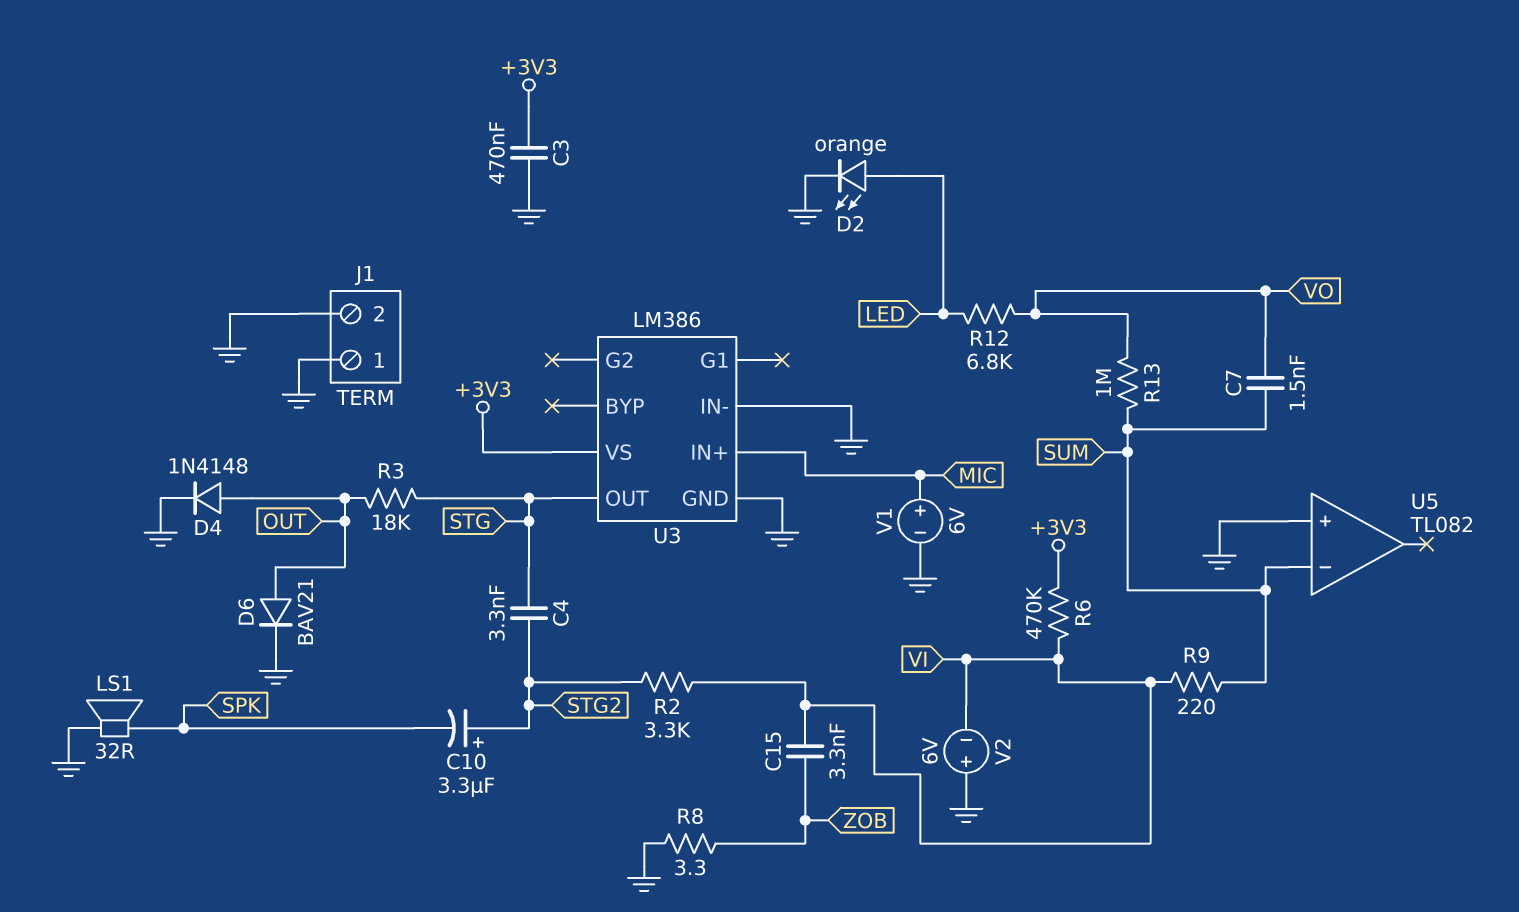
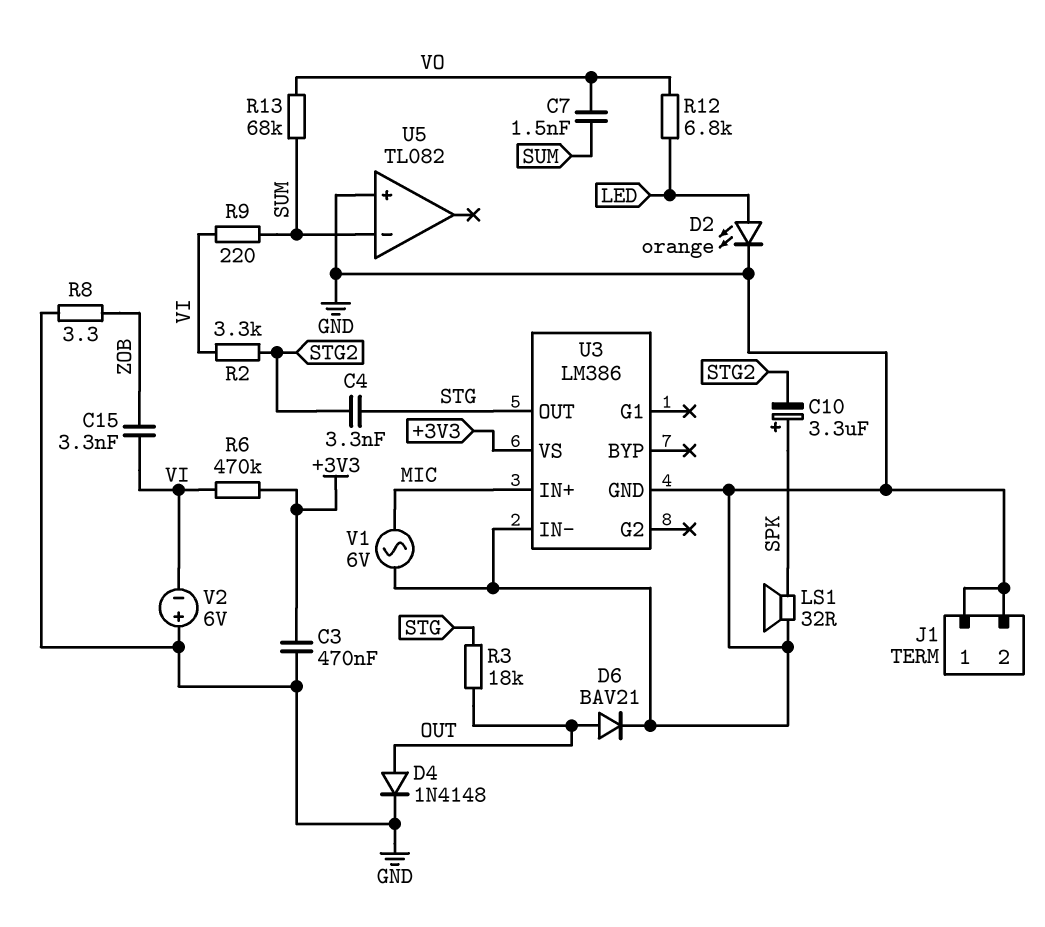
C10: 3.3uF (plus STG2, minus SPK) -> 3.3uF (plus SPK, minus STG2)
R13: 1M (SUM, VO) -> 68k (SUM, VO)
V1: 6V (plus MIC, minus GND) -> AC 6V (GND, MIC)

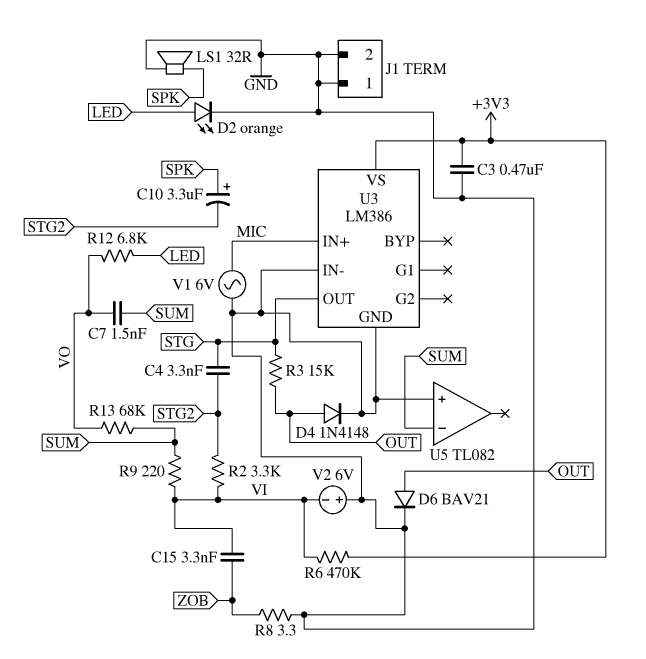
R3: 18k (OUT, STG) -> 15k (OUT, STG)

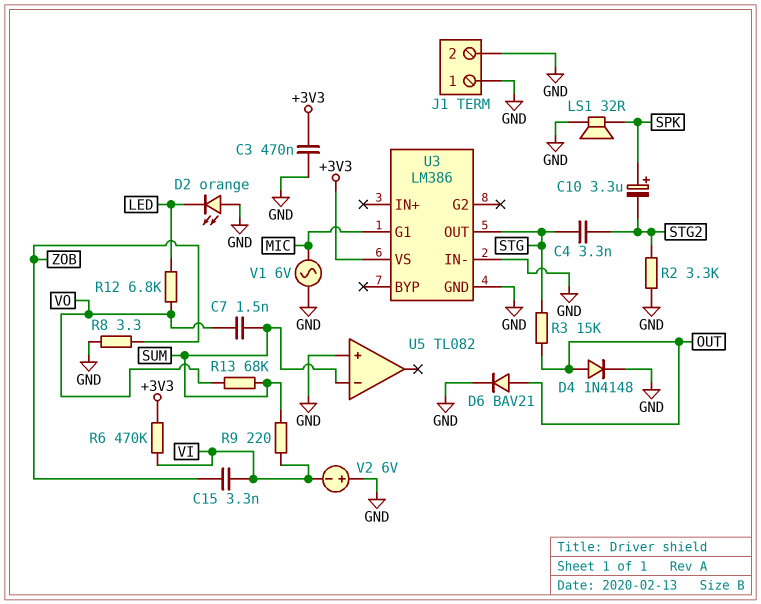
D2: LED orange (A LED, K GND) -> LED orange (A GND, K LED)
R2: 3.3k (STG2, VI) -> 3.3k (GND, STG2)
U3 pin G1: none -> MIC
U3 pin IN+: MIC -> none

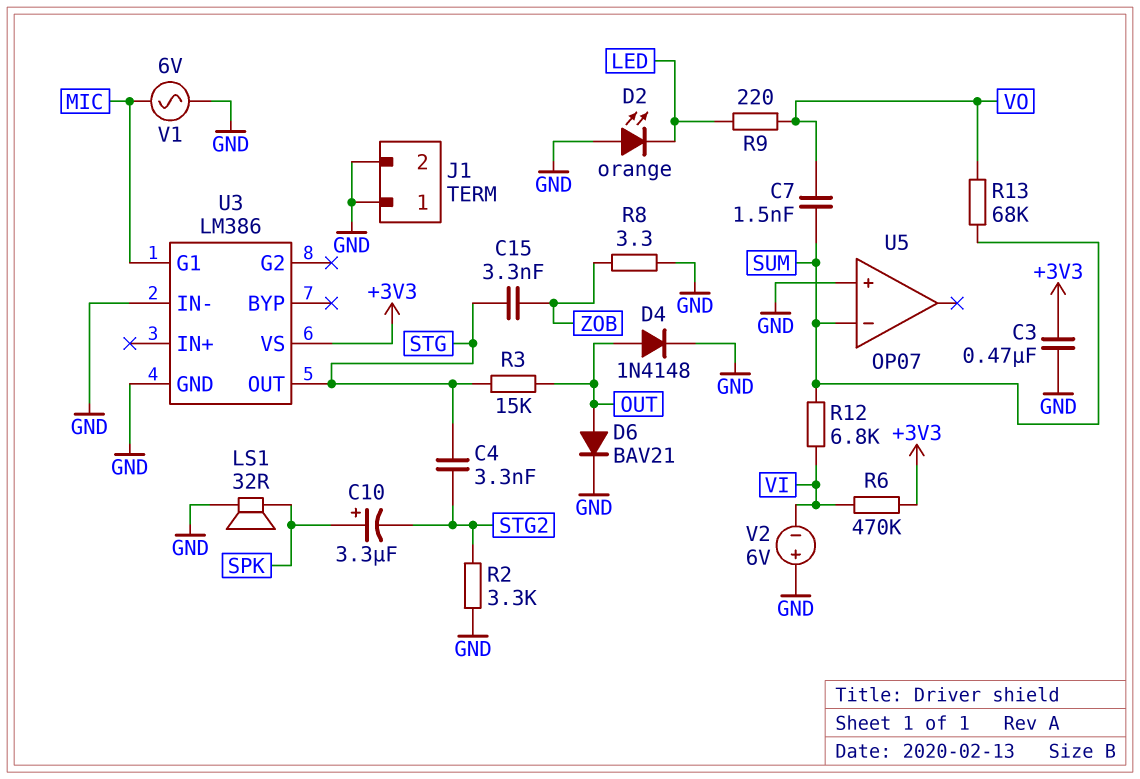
C15: 3.3nF (VI, ZOB) -> 3.3nF (STG, ZOB)
R9: 220 (SUM, VI) -> 220 (LED, VO)
R12: 6.8k (LED, VO) -> 6.8k (SUM, VI)
U5: TL082 -> OP07

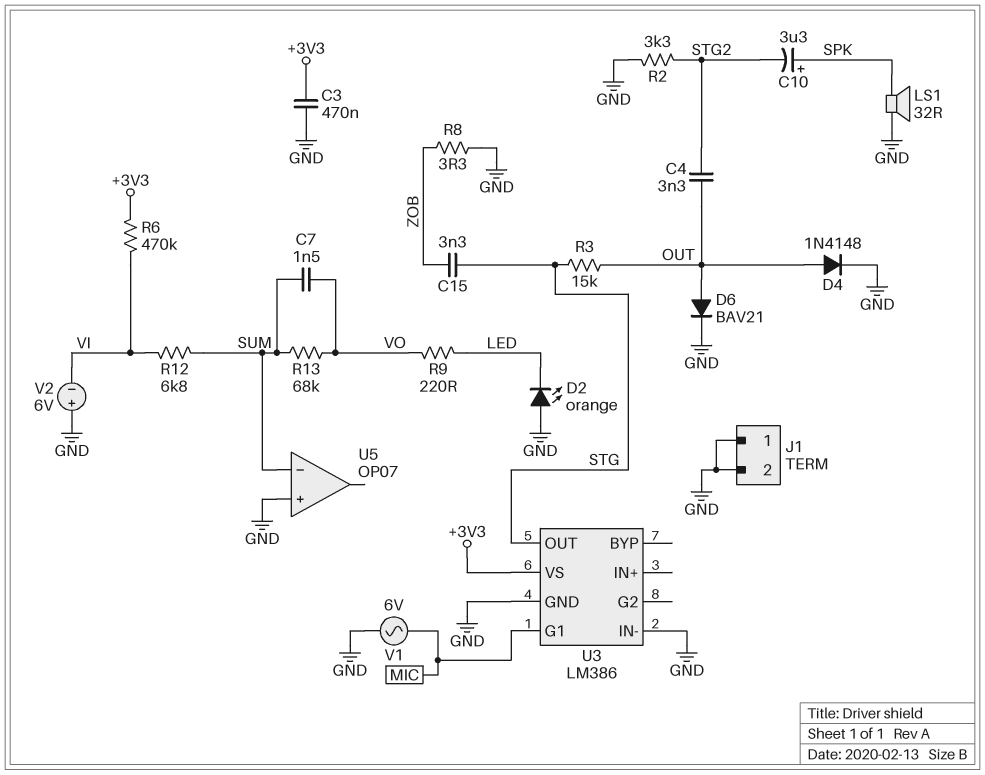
C4: 3.3nF (STG, STG2) -> 3.3nF (OUT, STG2)

